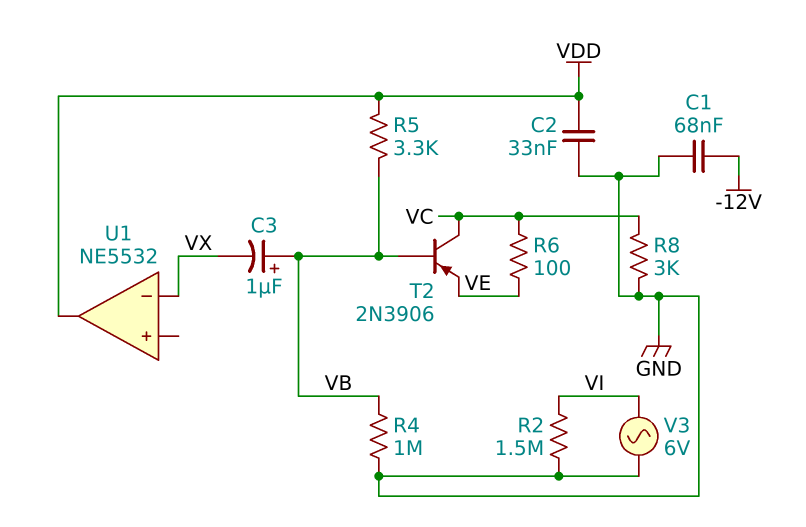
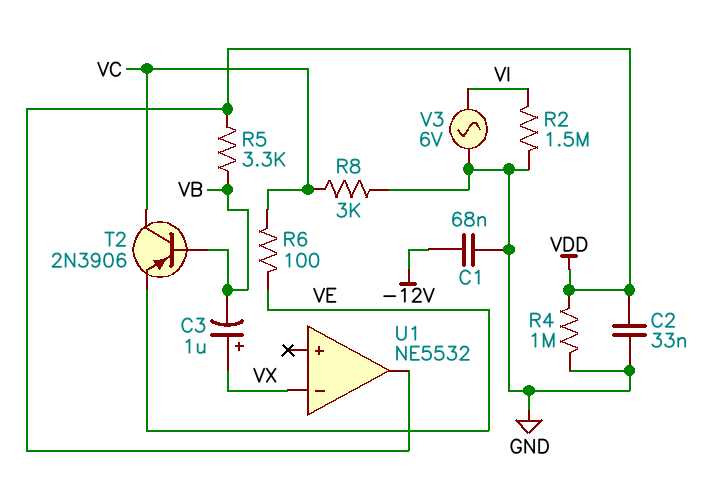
C3: 1uF (plus VB, minus VX) -> 1uF (plus VX, minus VB)
R4: 1M (GND, VB) -> 1M (GND, VDD)

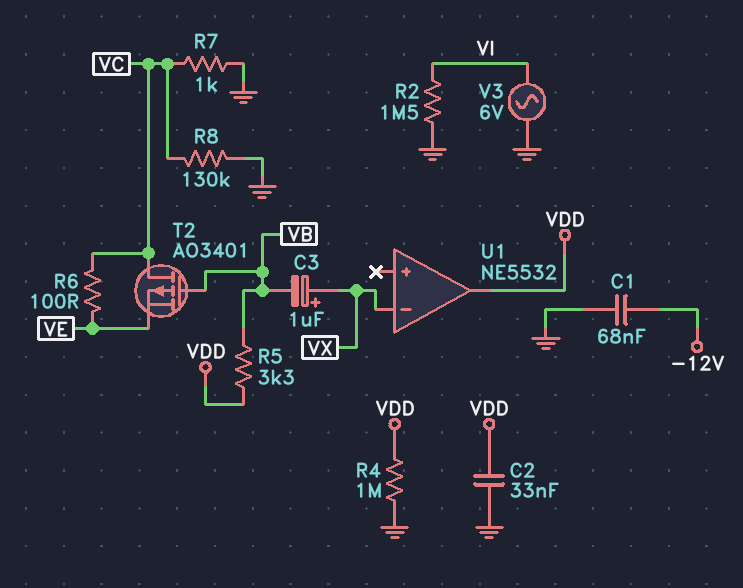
R7: none -> 1k (GND, VC)
R8: 3k (GND, VC) -> 130k (GND, VC)
T2: PNP 2N3906 (B VB, C VC, E VE) -> PMOS AO3401 (G VB, D VC, S VE)

